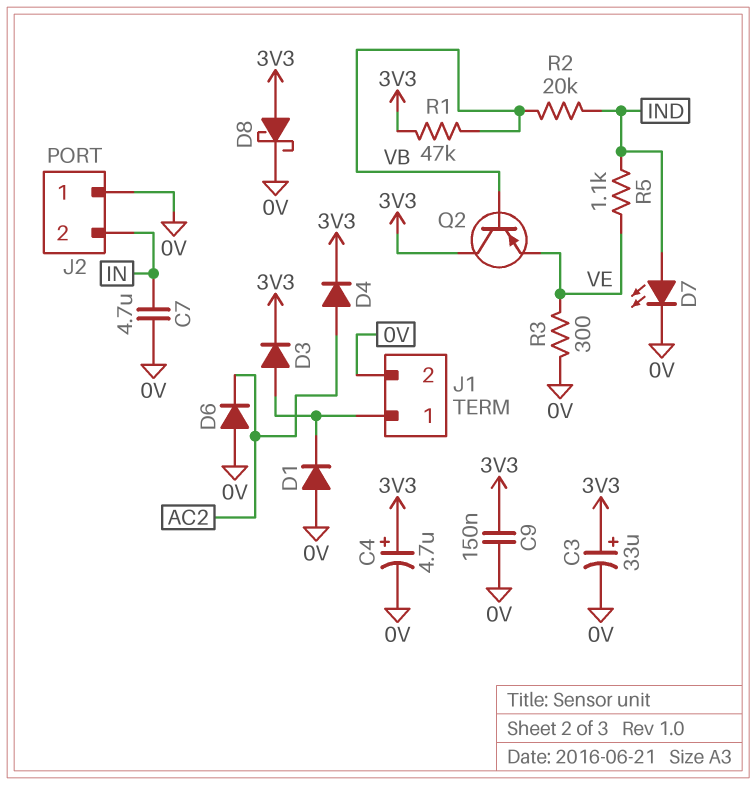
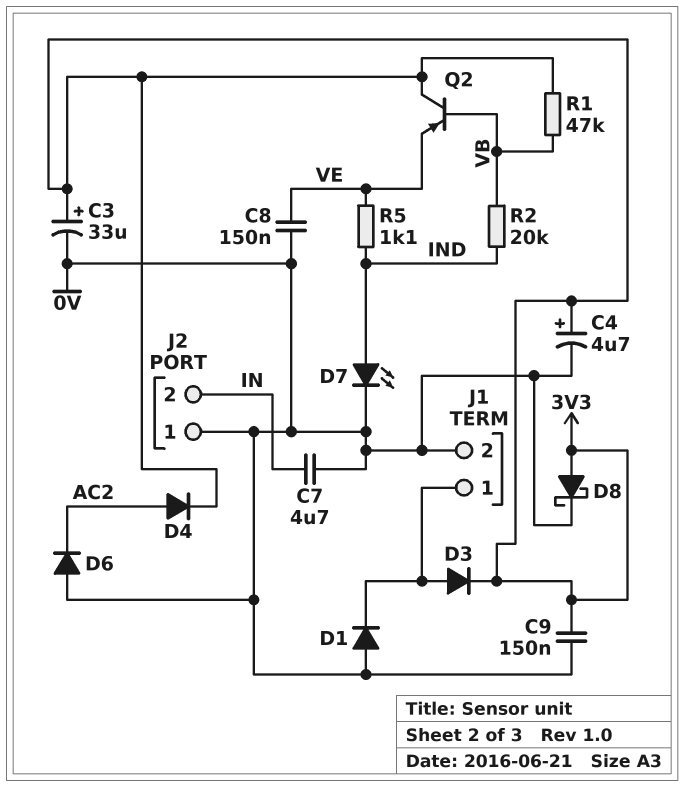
C8: none -> 150nF (0V, VE)
R3: 300 (0V, VE) -> none

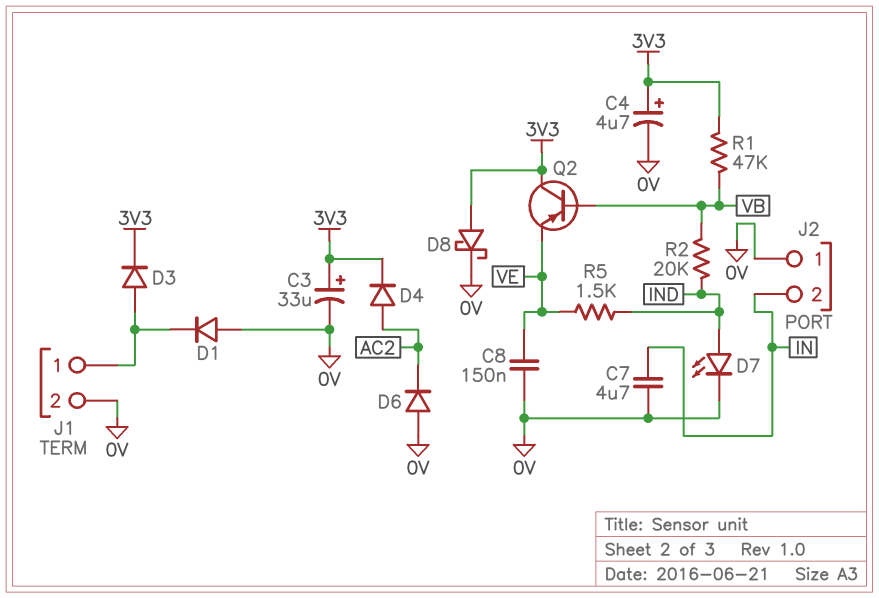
C9: 150nF (0V, 3V3) -> none
R5: 1.1k (IND, VE) -> 1.5k (IND, VE)

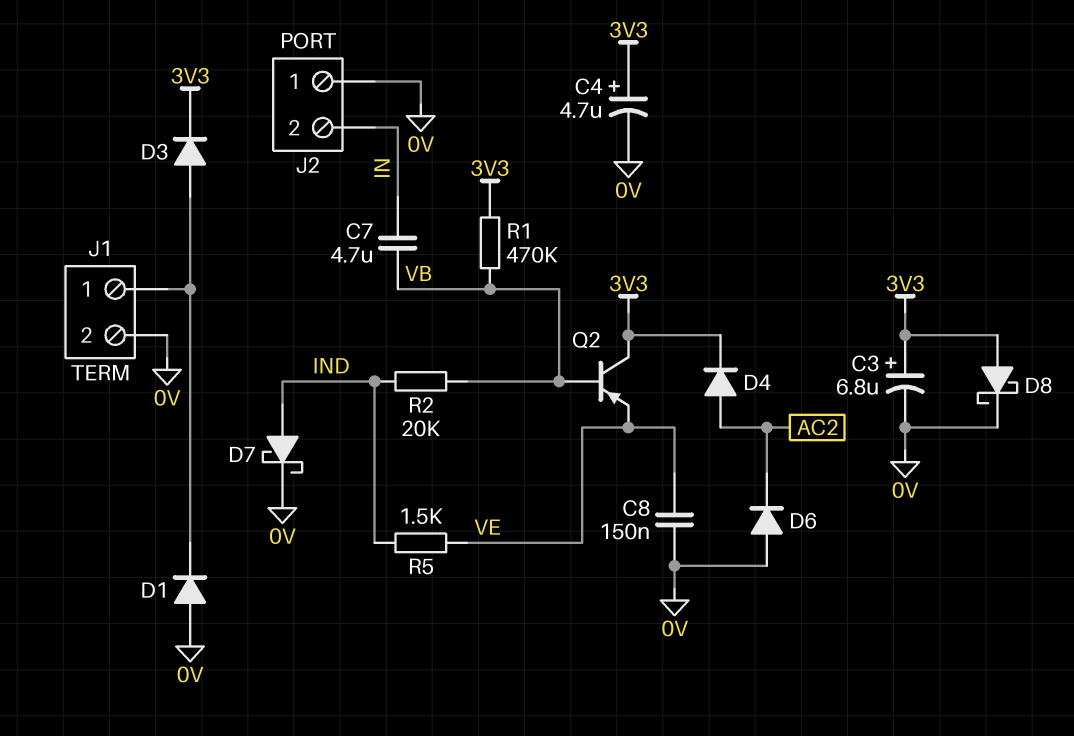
C3: 33uF (plus 3V3, minus 0V) -> 6.8uF (plus 3V3, minus 0V)
C7: 4.7uF (0V, IN) -> 4.7uF (IN, VB)
D7: LED (A IND, K 0V) -> schottky (A IND, K 0V)
R1: 47k (3V3, VB) -> 470k (3V3, VB)

